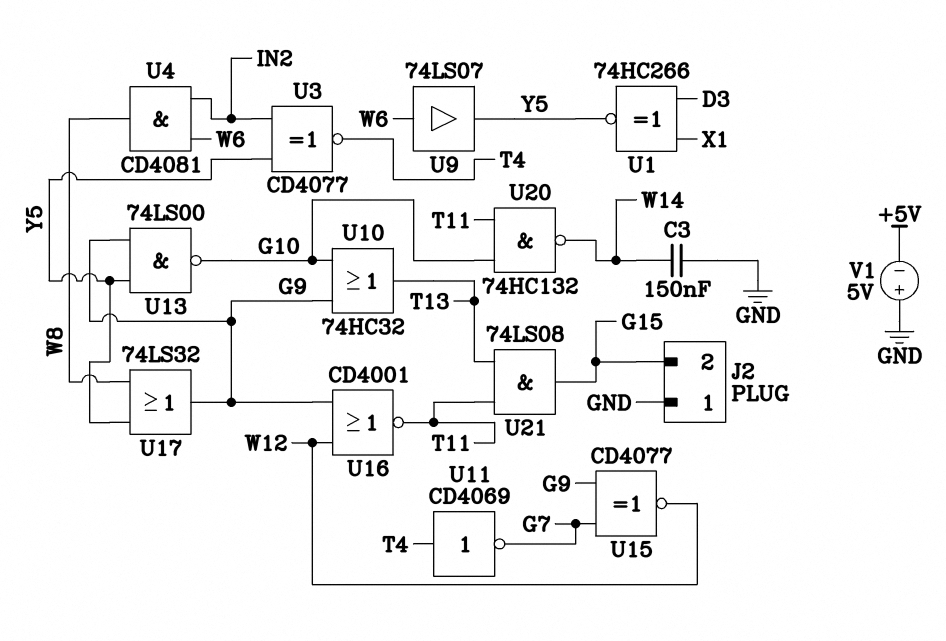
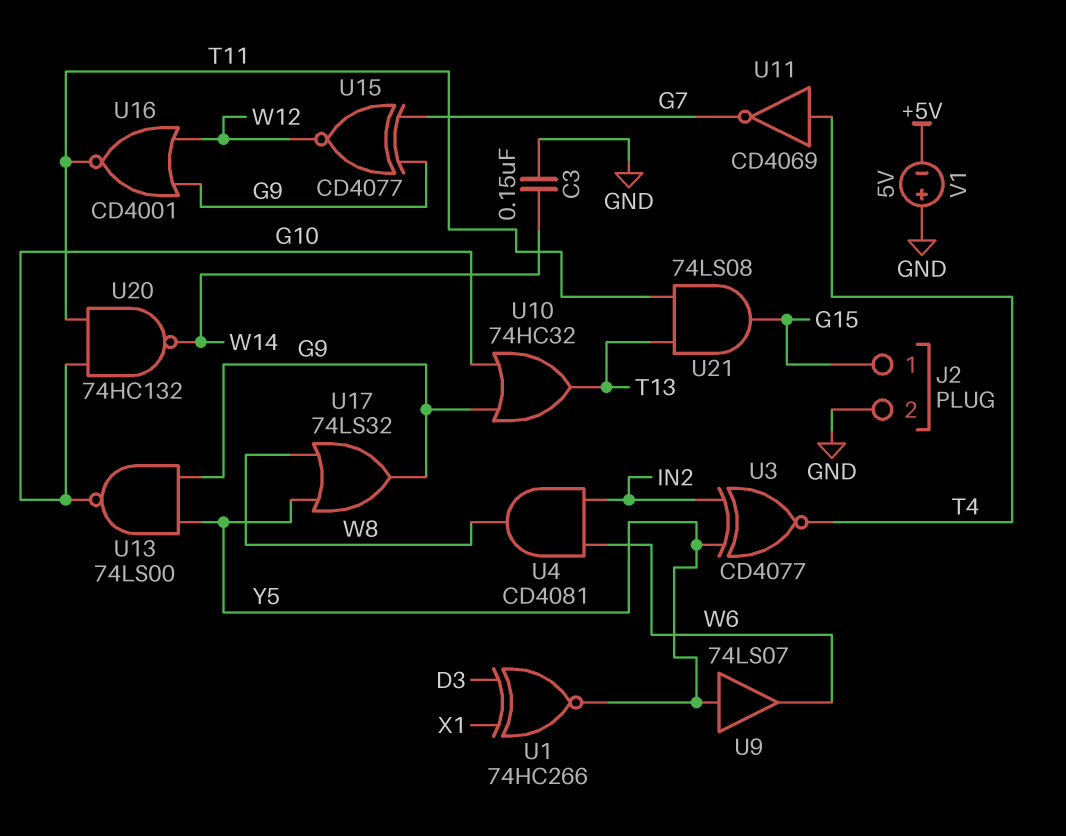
J2 pin 1: GND -> G15
J2 pin 2: G15 -> GND
U9: buffer 74LS07 (in W6, out Y5) -> buffer 74LS07 (in Y5, out W6)

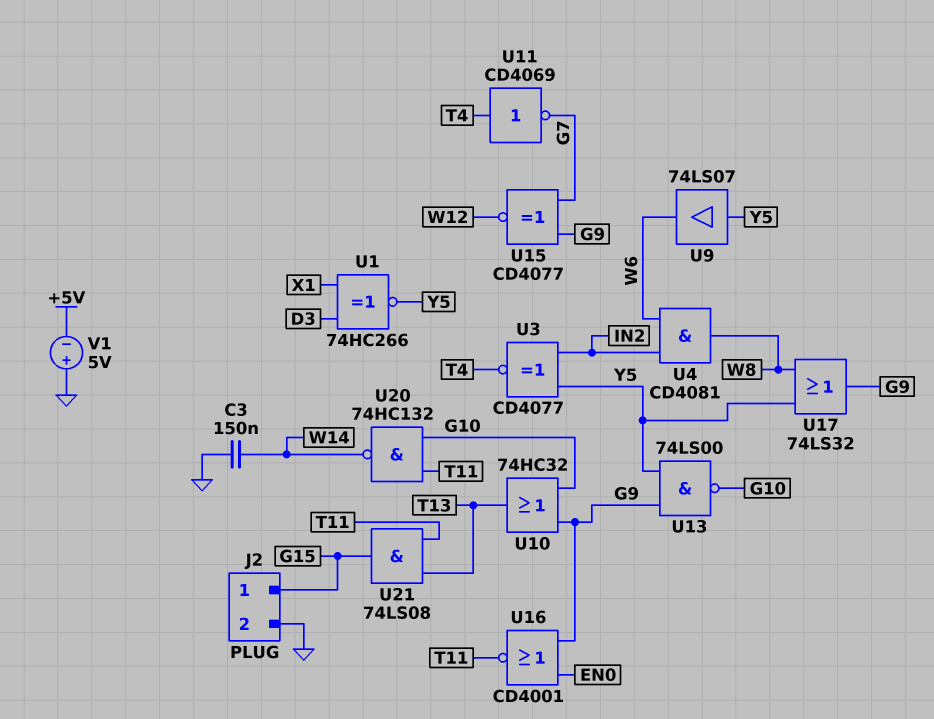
U16: NOR CD4001 (in G9, in W12, out T11) -> NOR CD4001 (in EN0, in G9, out T11)

